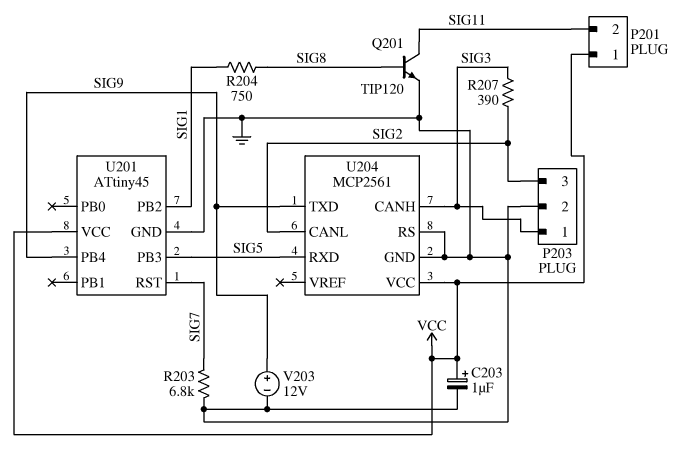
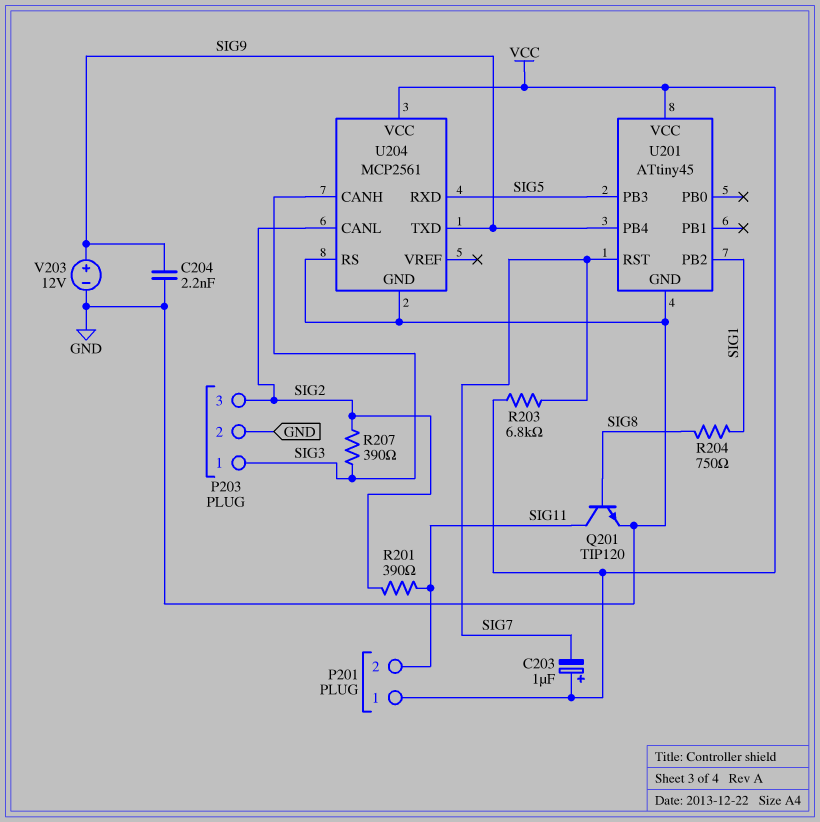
C203: 1uF (plus VCC, minus GND) -> 1uF (plus VCC, minus SIG7)
C204: none -> 2.2nF (GND, SIG9)
R201: none -> 390 (SIG2, SIG11)
R203: 6.8k (GND, SIG7) -> 6.8k (SIG7, VCC)

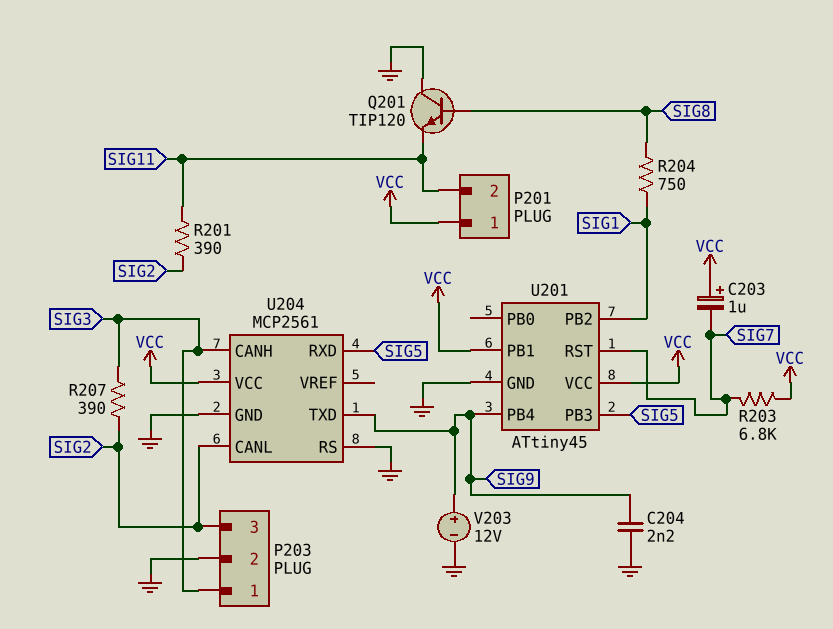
Q201: NPN TIP120 (B SIG8, C SIG11, E GND) -> NPN TIP120 (B SIG8, C GND, E SIG11)
U201 pin PB1: none -> VCC

